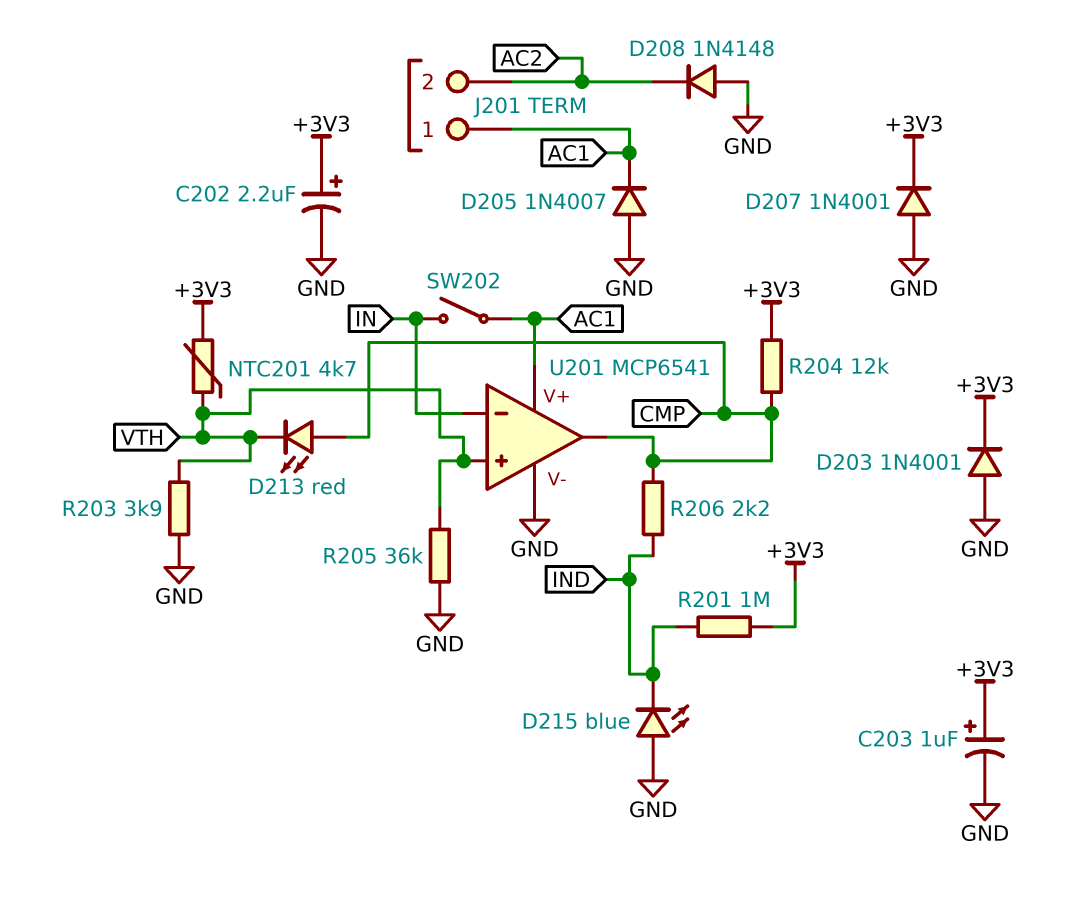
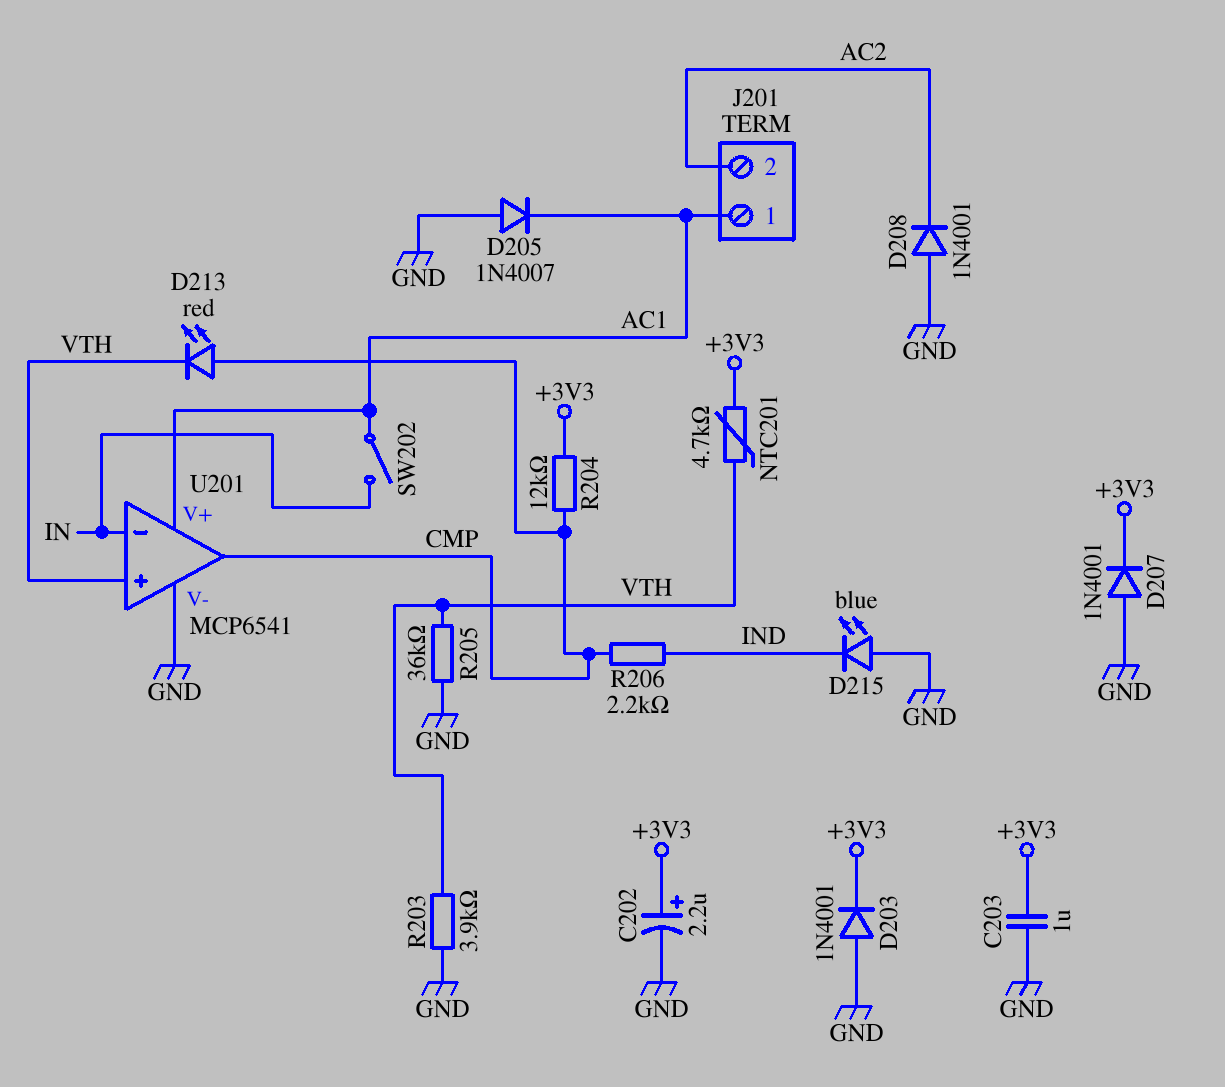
C203: 1uF (plus +3V3, minus GND) -> 1uF (+3V3, GND)
D208: diode 1N4148 (A GND, K AC2) -> diode 1N4001 (A GND, K AC2)
R201: 1M (+3V3, IND) -> none

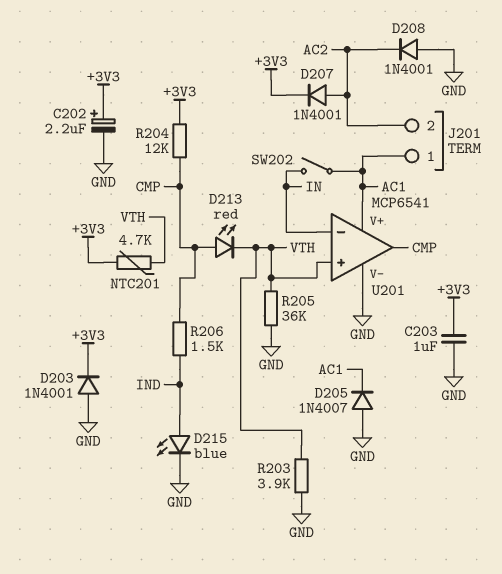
D207: diode 1N4001 (A GND, K +3V3) -> diode 1N4001 (A AC2, K +3V3)
D215: LED blue (A GND, K IND) -> LED blue (A IND, K GND)
R206: 2.2k (CMP, IND) -> 1.5k (CMP, IND)

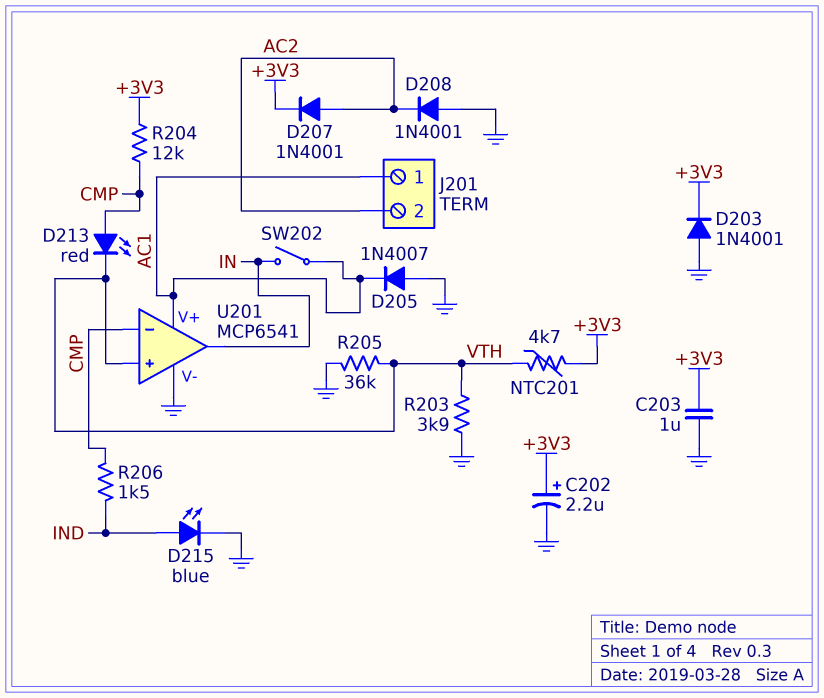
U201 pin in-: IN -> CMP
U201 pin out: CMP -> IN

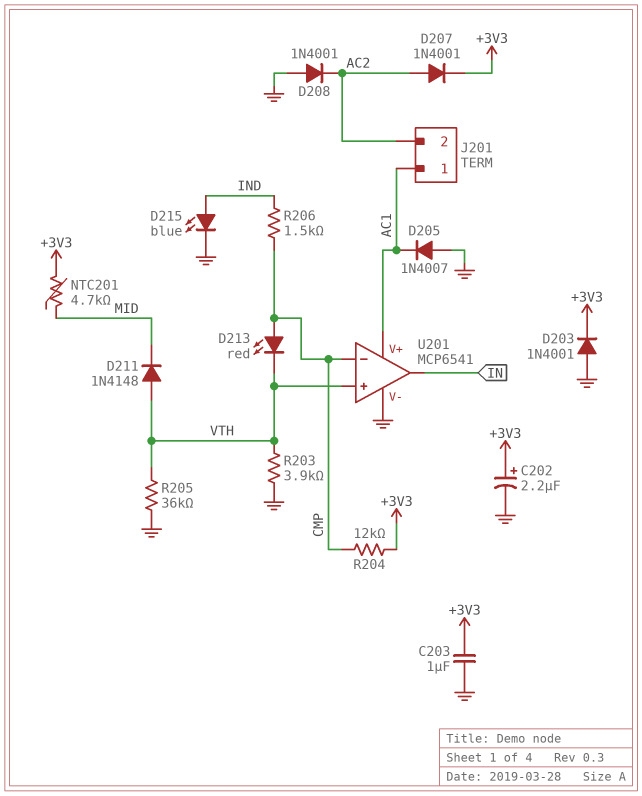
D211: none -> diode 1N4148 (A VTH, K MID)
NTC201: 4.7k (+3V3, VTH) -> 4.7k (+3V3, MID)
SW202: switch (AC1, IN) -> none

